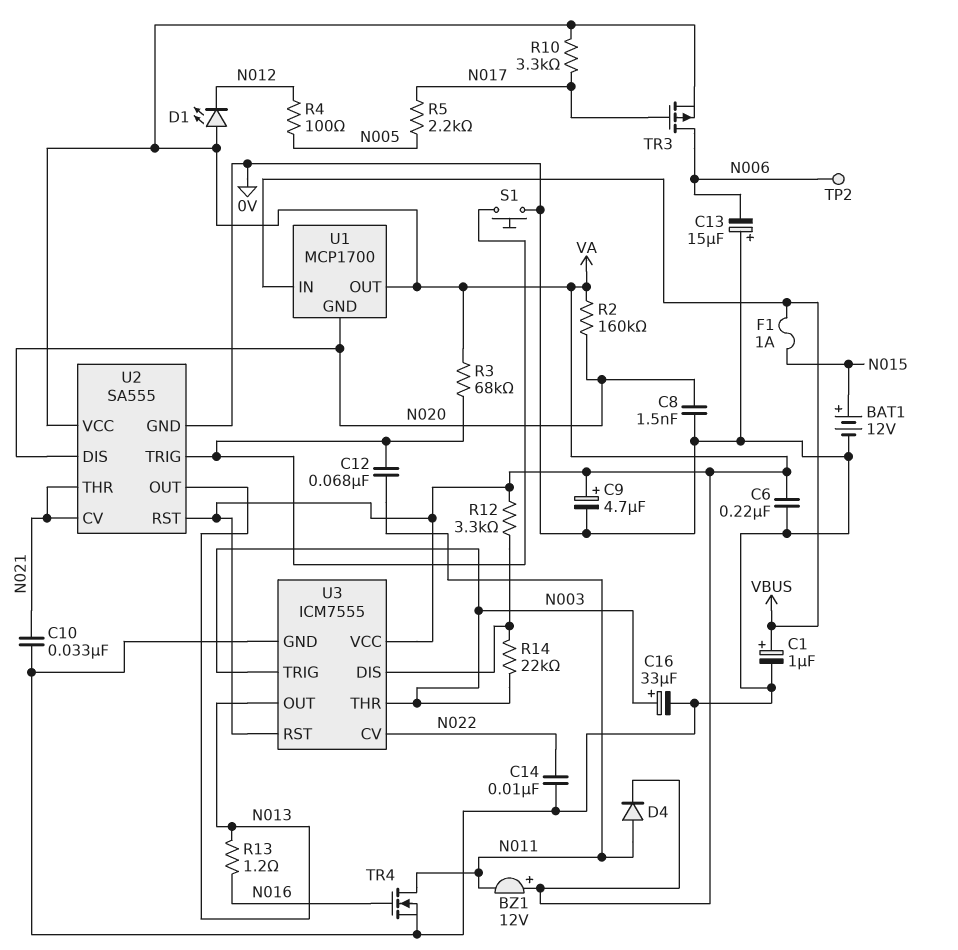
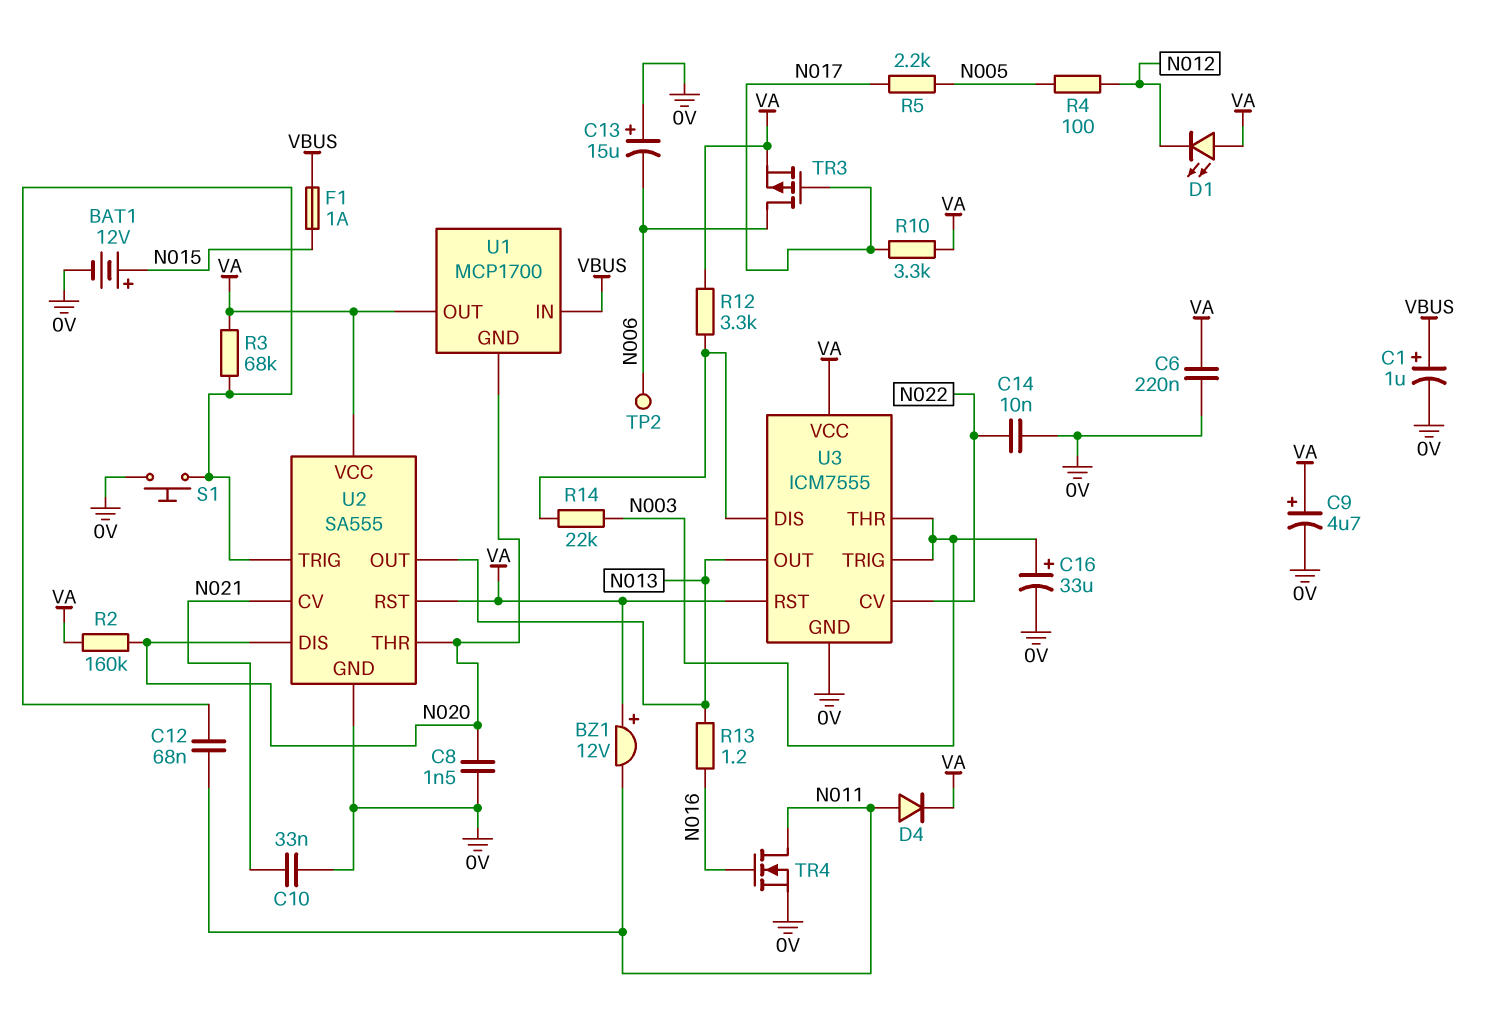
U2 pin THR: N021 -> N020

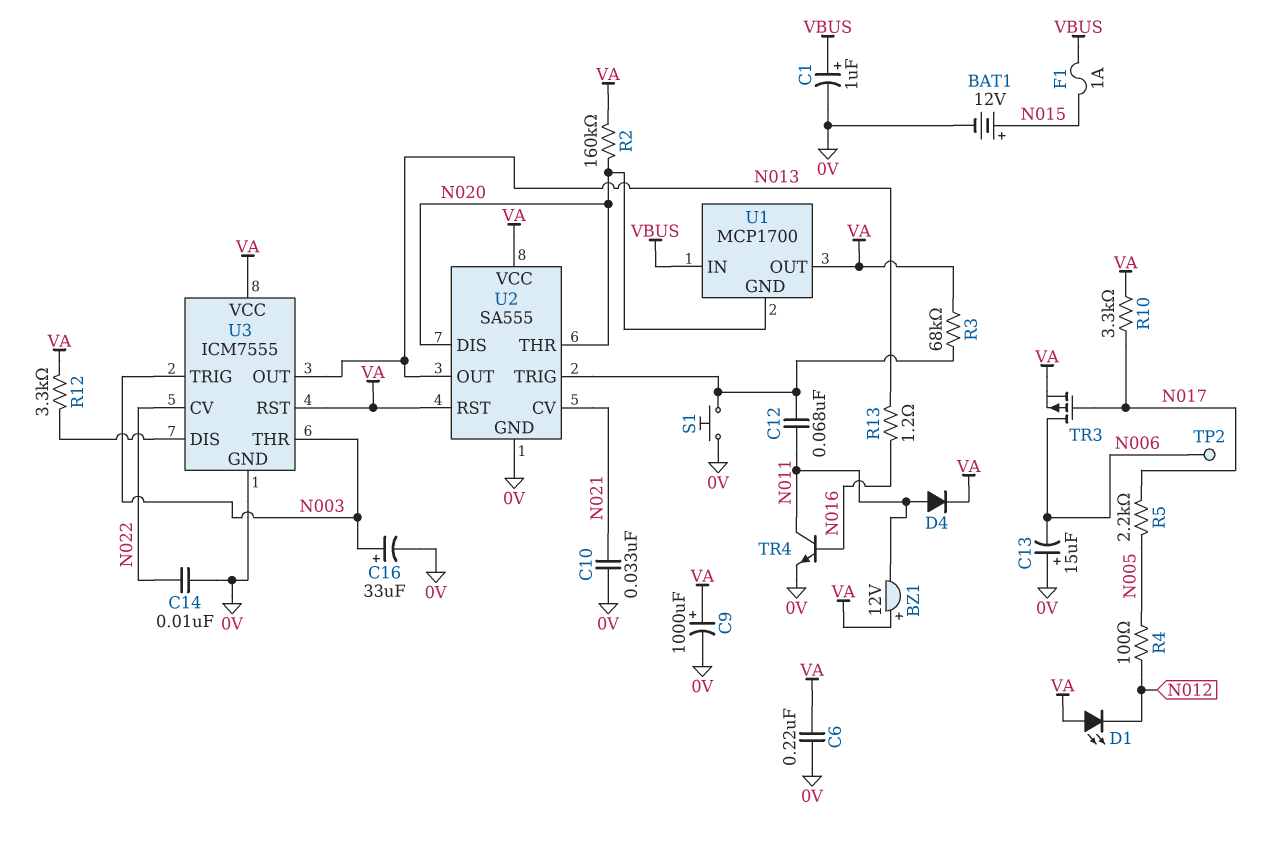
C8: 1.5nF (0V, N020) -> none
C9: 4.7uF (plus VA, minus 0V) -> 1000uF (plus VA, minus 0V)
R14: 22k (N003, U3/DIS) -> none
TR4: NMOS (G N016, D N011, S 0V) -> NPN (B N016, C N011, E 0V)

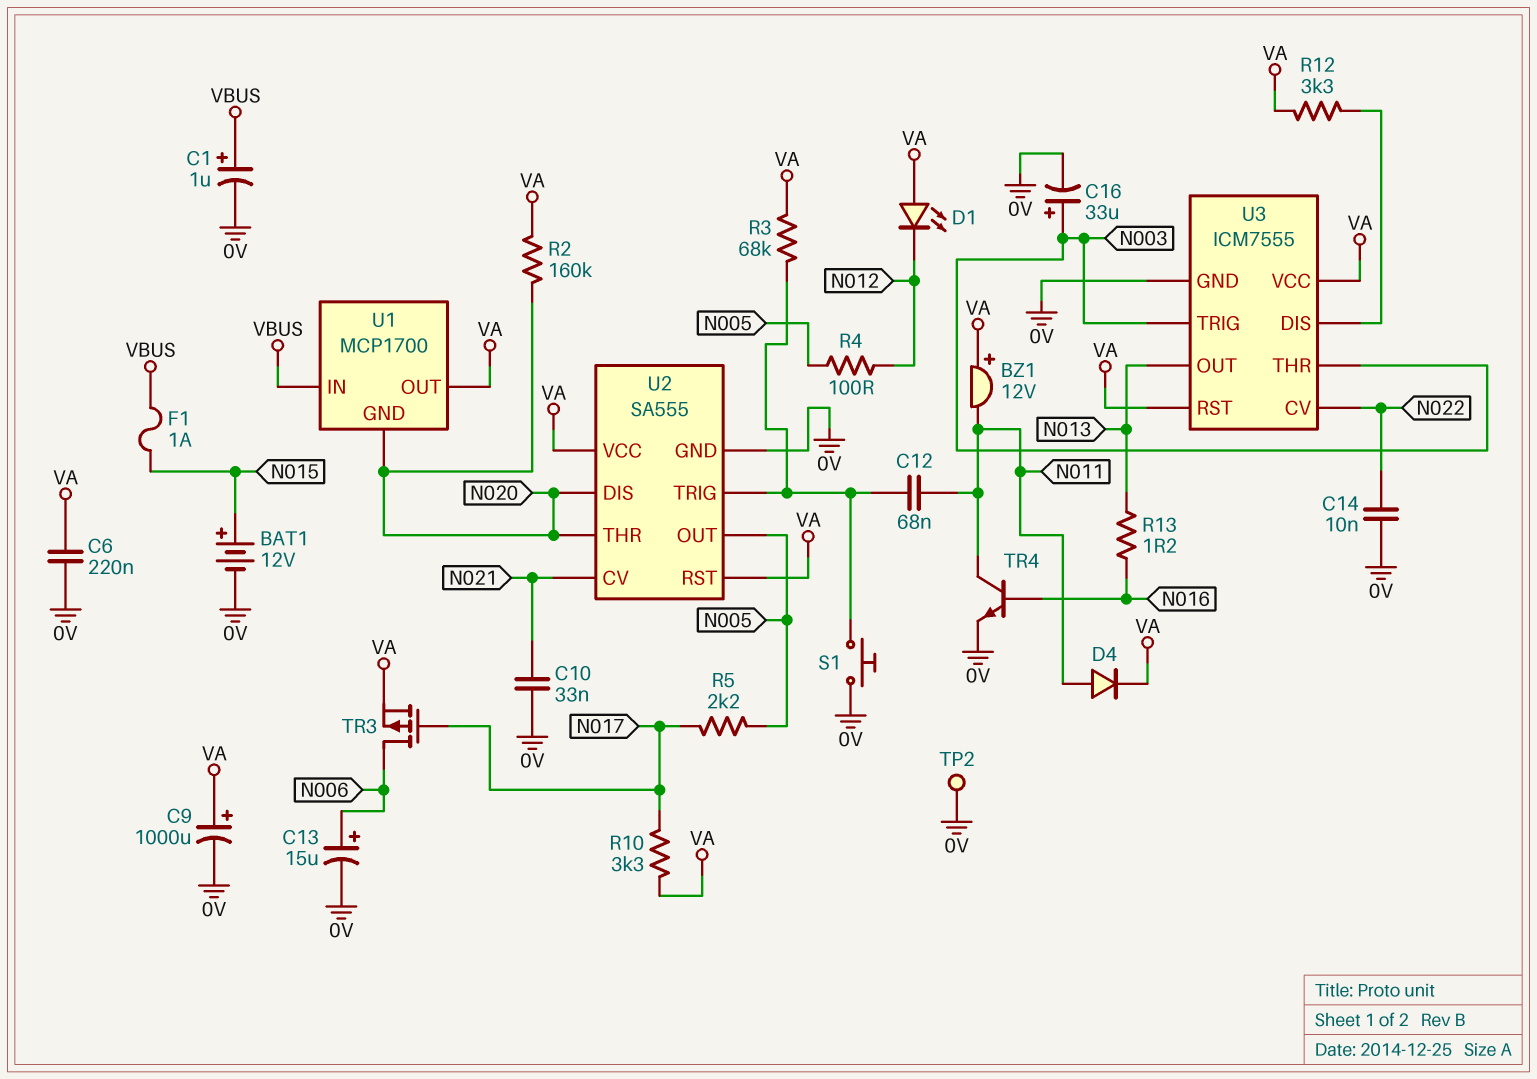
C13: 15uF (plus 0V, minus N006) -> 15uF (plus N006, minus 0V)
TP2: test point (N006) -> test point (0V)
U2 pin OUT: N013 -> N005

